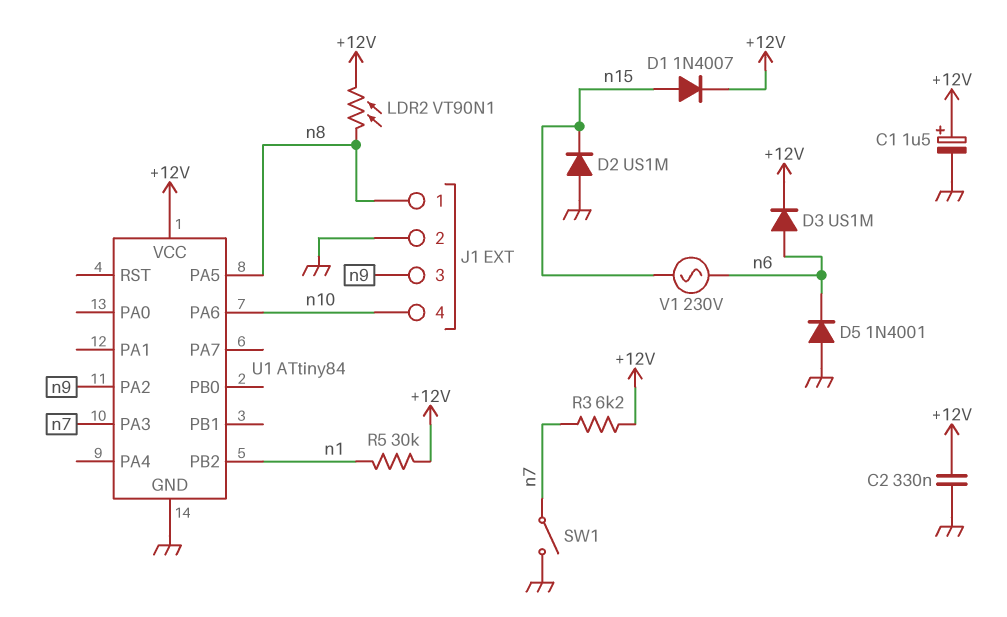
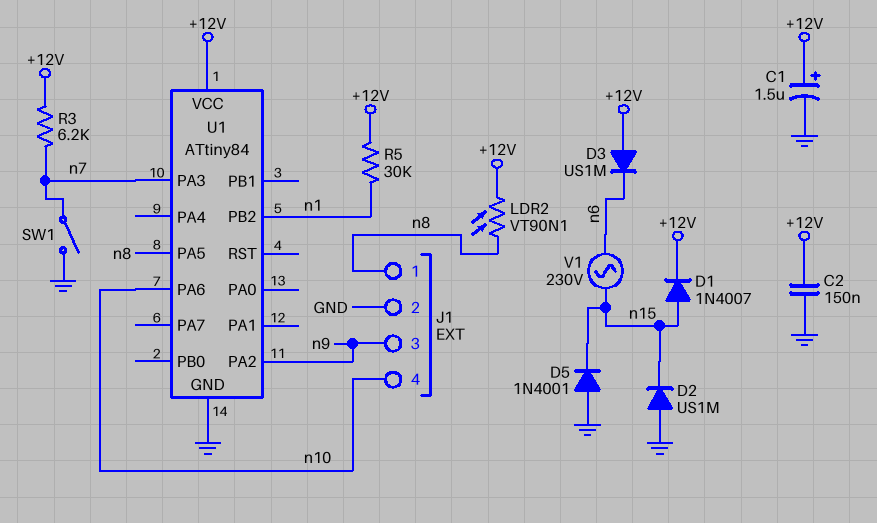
C2: 330nF (+12V, GND) -> 150nF (+12V, GND)
D3: diode US1M (A n6, K +12V) -> diode US1M (A +12V, K n6)
D5: diode 1N4001 (A GND, K n6) -> diode 1N4001 (A GND, K n15)

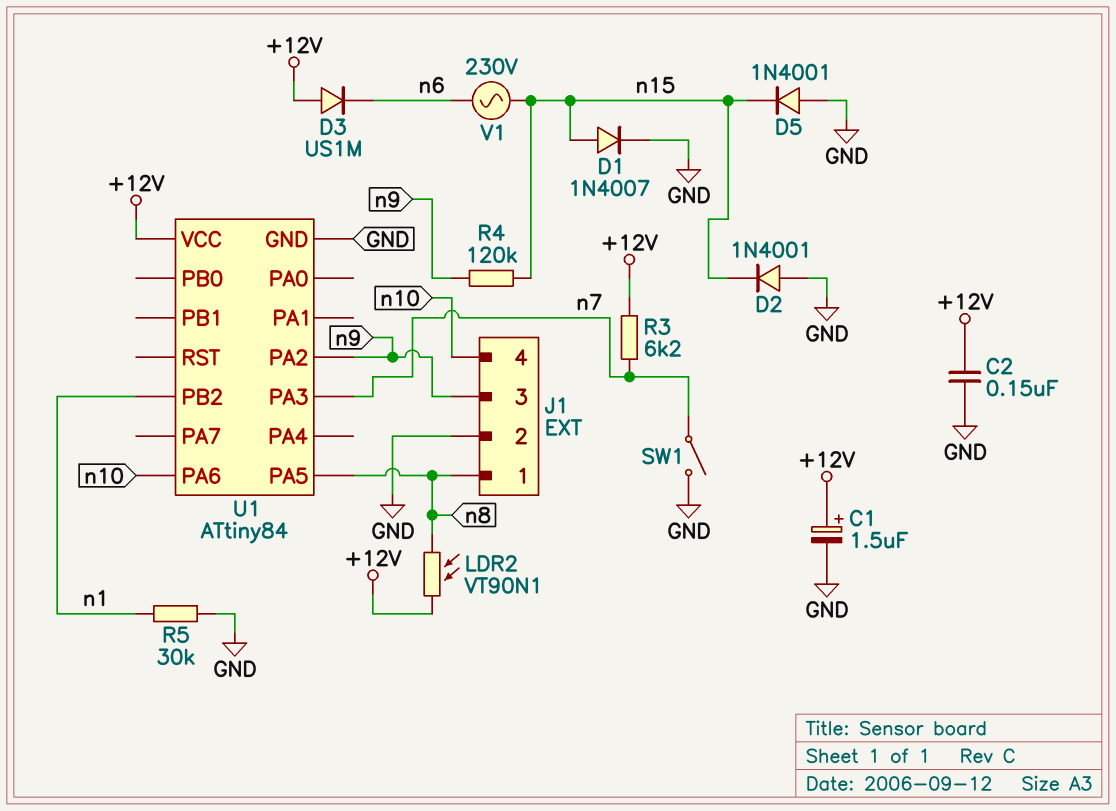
D1: diode 1N4007 (A n15, K +12V) -> diode 1N4007 (A n15, K GND)
D2: diode US1M (A GND, K n15) -> diode 1N4001 (A GND, K n15)
R4: none -> 120k (n9, n15)
R5: 30k (+12V, n1) -> 30k (GND, n1)

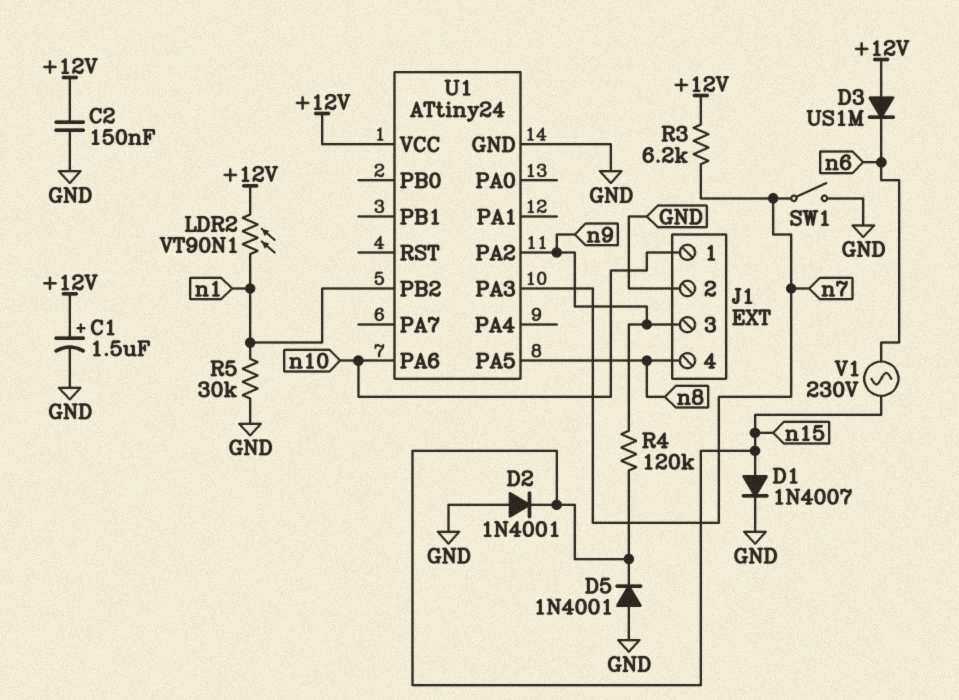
J1 pin 1: n8 -> n10
J1 pin 4: n10 -> n8
LDR2: VT90N1 (+12V, n8) -> VT90N1 (+12V, n1)
U1: ATtiny84 -> ATtiny24

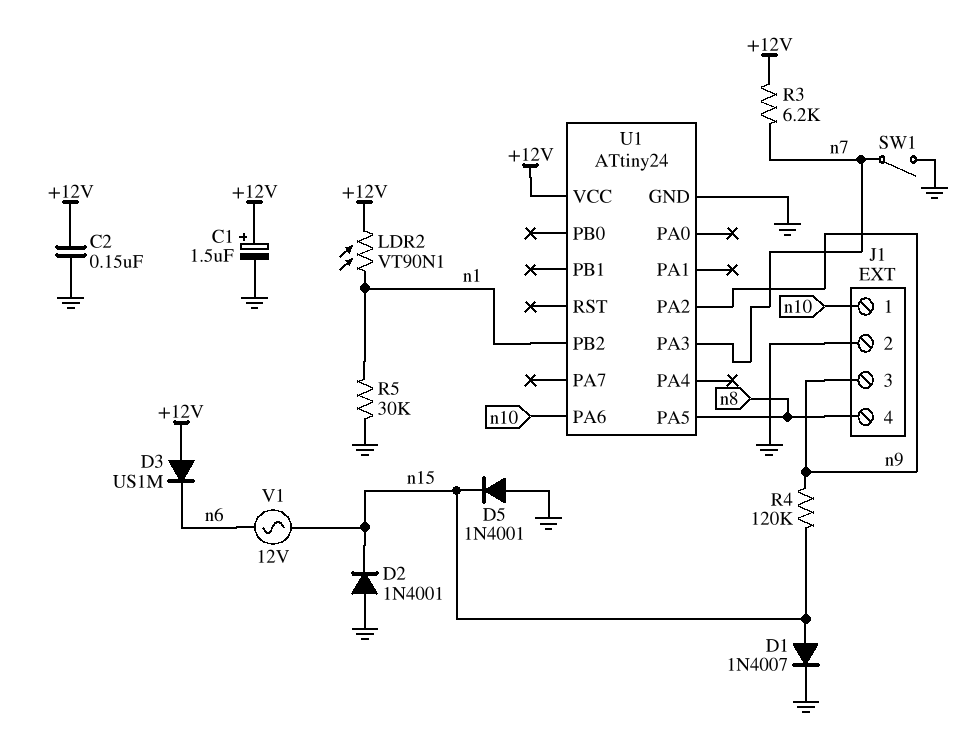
V1: AC 230V (n6, n15) -> AC 12V (n6, n15)

